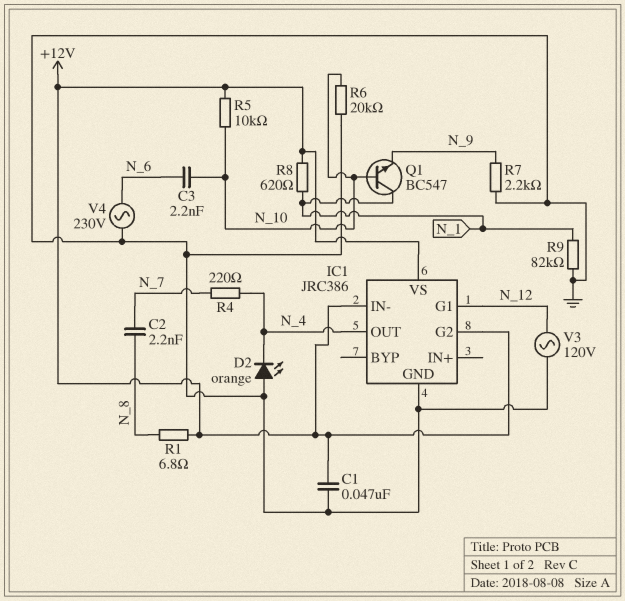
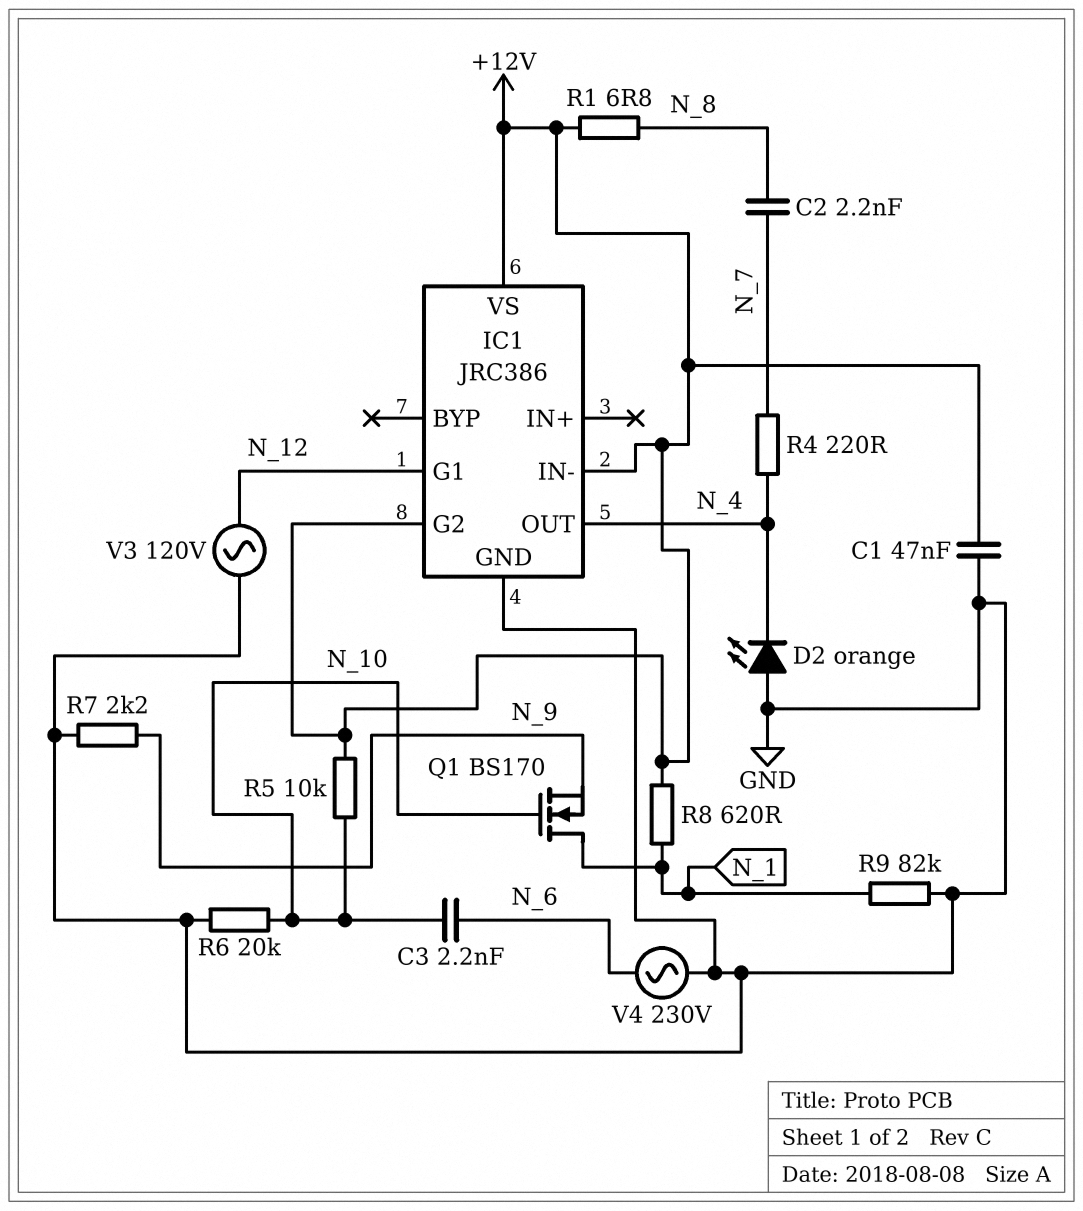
Q1: NPN BC547 (B N_10, C N_1, E N_9) -> NMOS BS170 (G N_10, D N_1, S N_9)

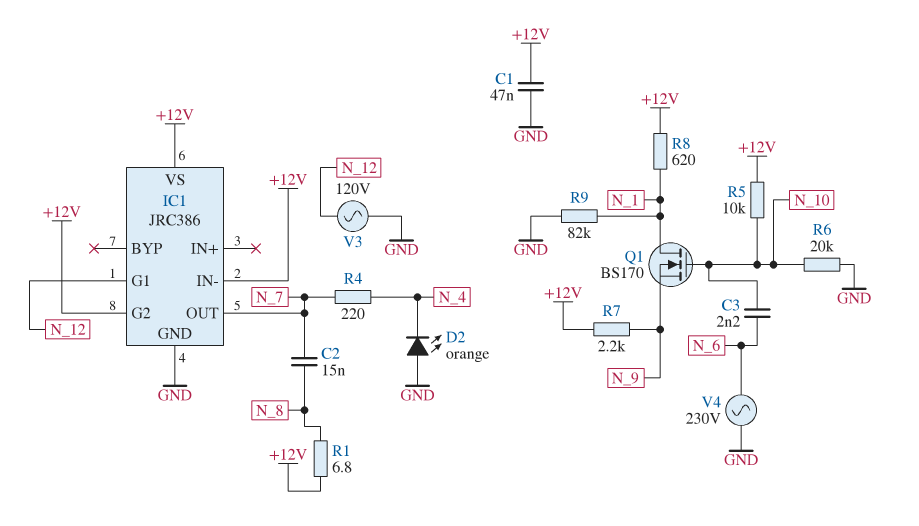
C2: 2.2nF (N_7, N_8) -> 15nF (N_7, N_8)
IC1 pin OUT: N_4 -> N_7
R7: 2.2k (GND, N_9) -> 2.2k (+12V, N_9)

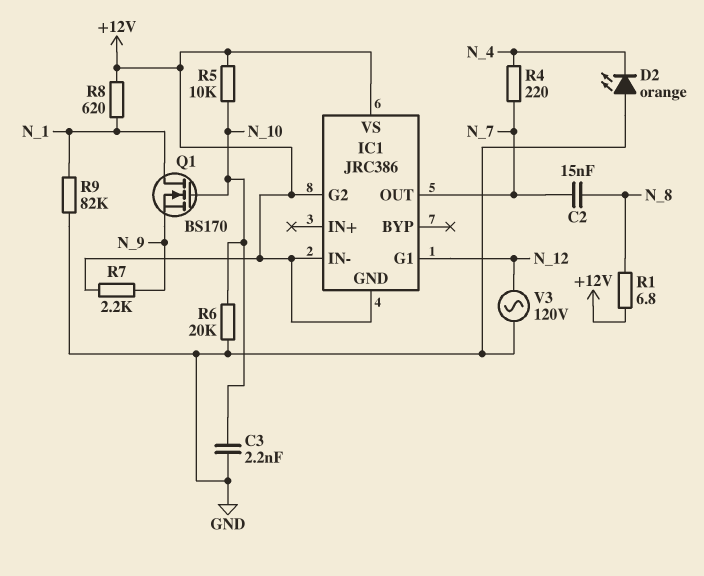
C1: 47nF (+12V, GND) -> none
C3: 2.2nF (N_6, N_10) -> 2.2nF (GND, N_10)
IC1 pin GND: GND -> +12V
V4: AC 230V (GND, N_6) -> none

